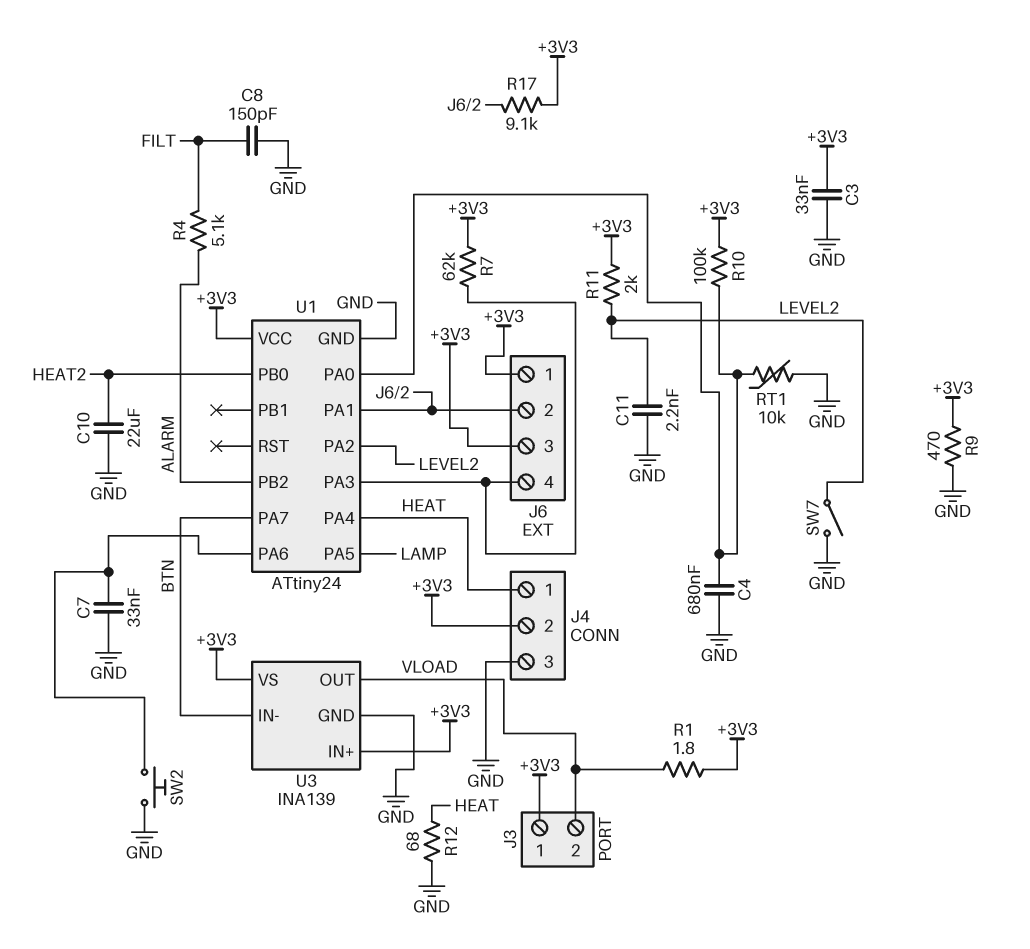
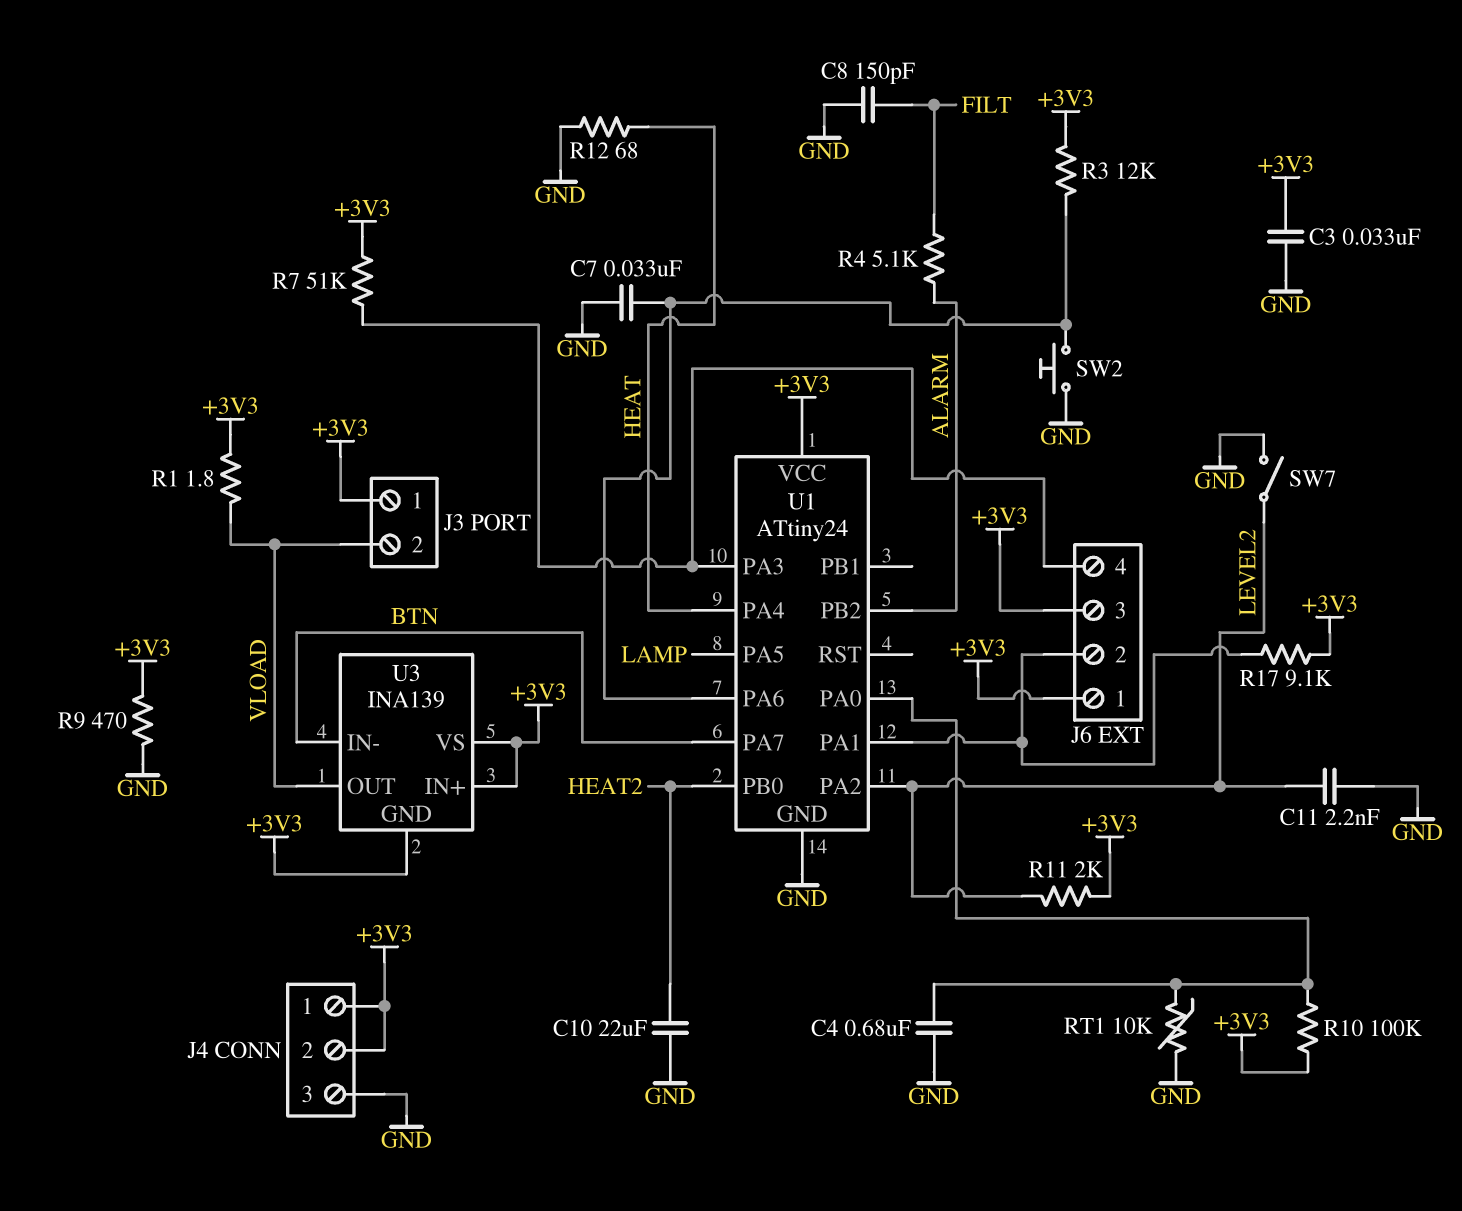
J4 pin 1: HEAT -> +3V3
R3: none -> 12k (+3V3, U1/PA6)
R7: 62k (+3V3, J6/4) -> 51k (+3V3, J6/4)
U3 pin GND: GND -> +3V3

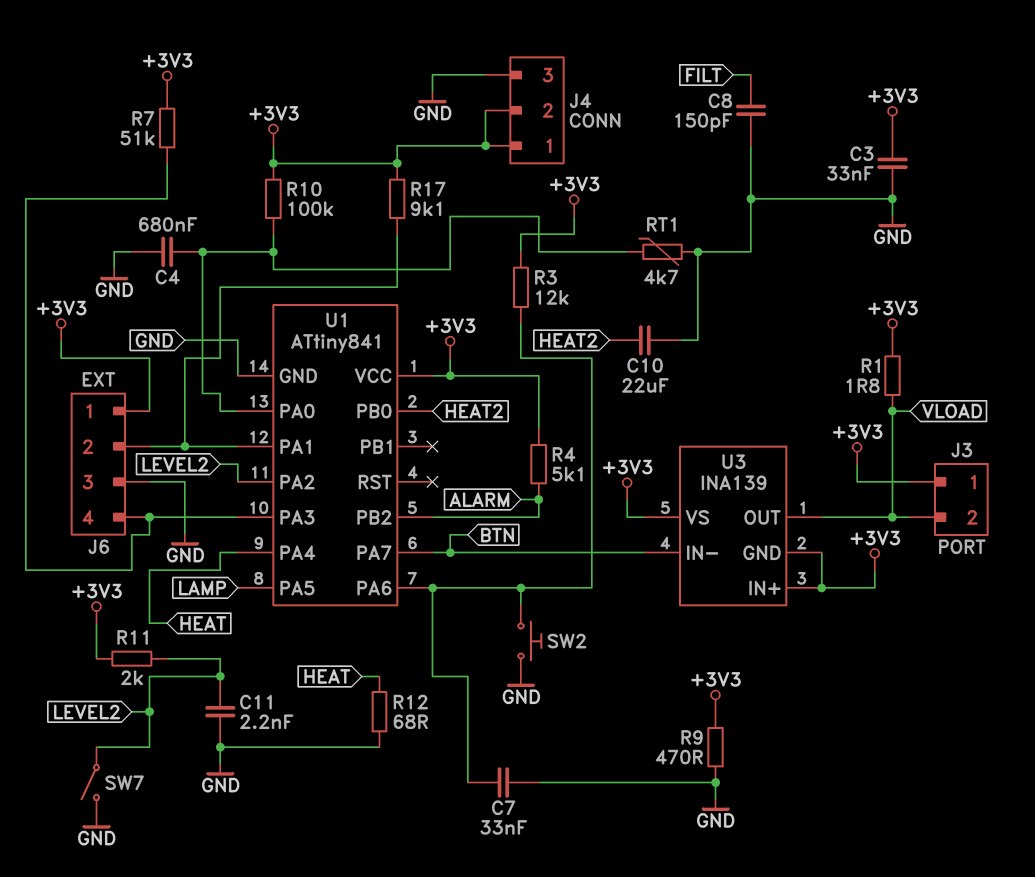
J6 pin 3: +3V3 -> GND
R4: 5.1k (ALARM, FILT) -> 5.1k (+3V3, ALARM)
RT1: 10k (GND, U1/PA0) -> 4.7k (GND, U1/PA0)
U1: ATtiny24 -> ATtiny841

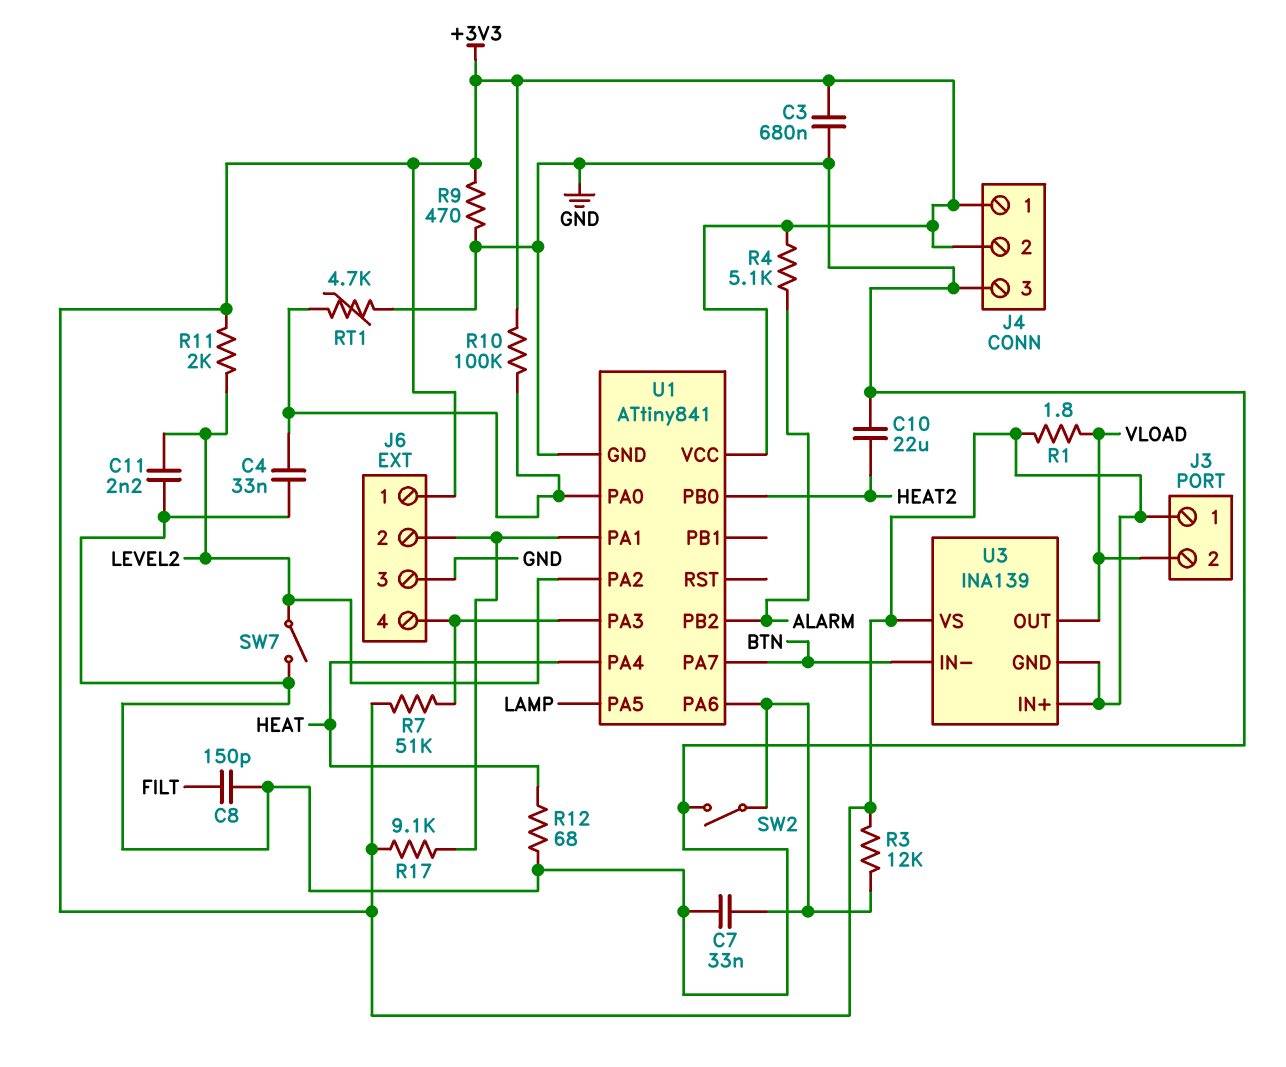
C3: 33nF (+3V3, GND) -> 680nF (+3V3, GND)
C4: 680nF (GND, U1/PA0) -> 33nF (GND, U1/PA0)
SW2: button (GND, U1/PA6) -> switch (GND, U1/PA6)

